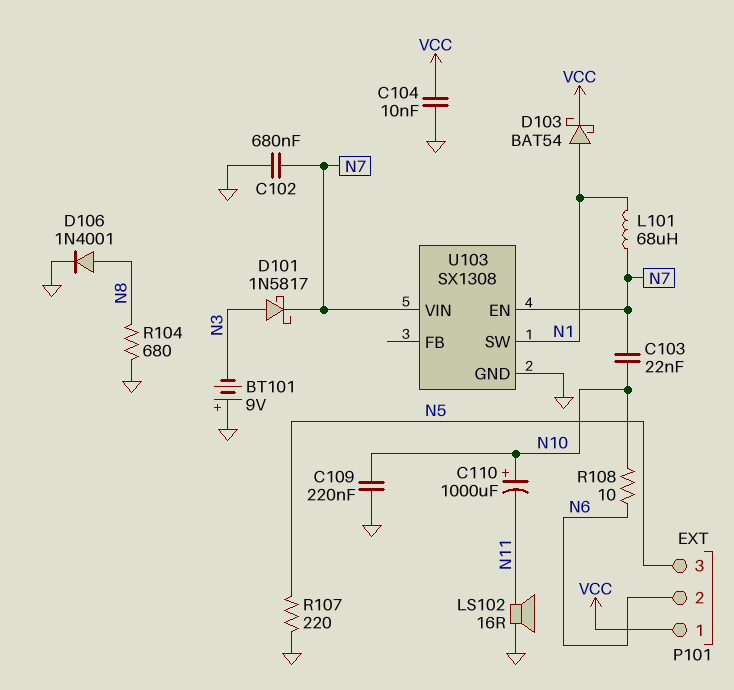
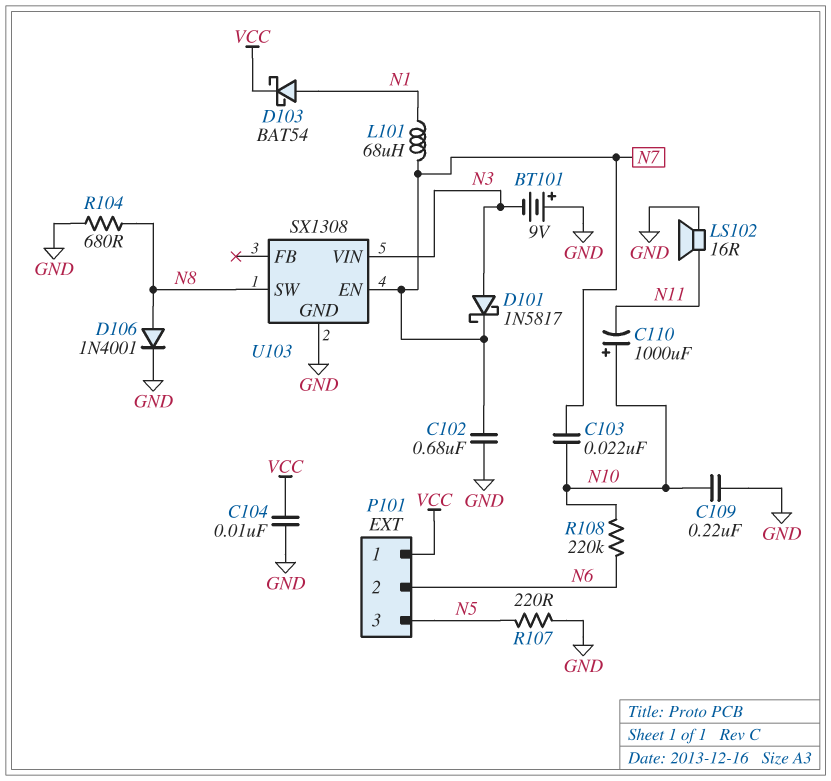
R108: 10 (N6, N10) -> 220k (N6, N10)
U103 pin SW: N1 -> N8
U103 pin VIN: N7 -> N3

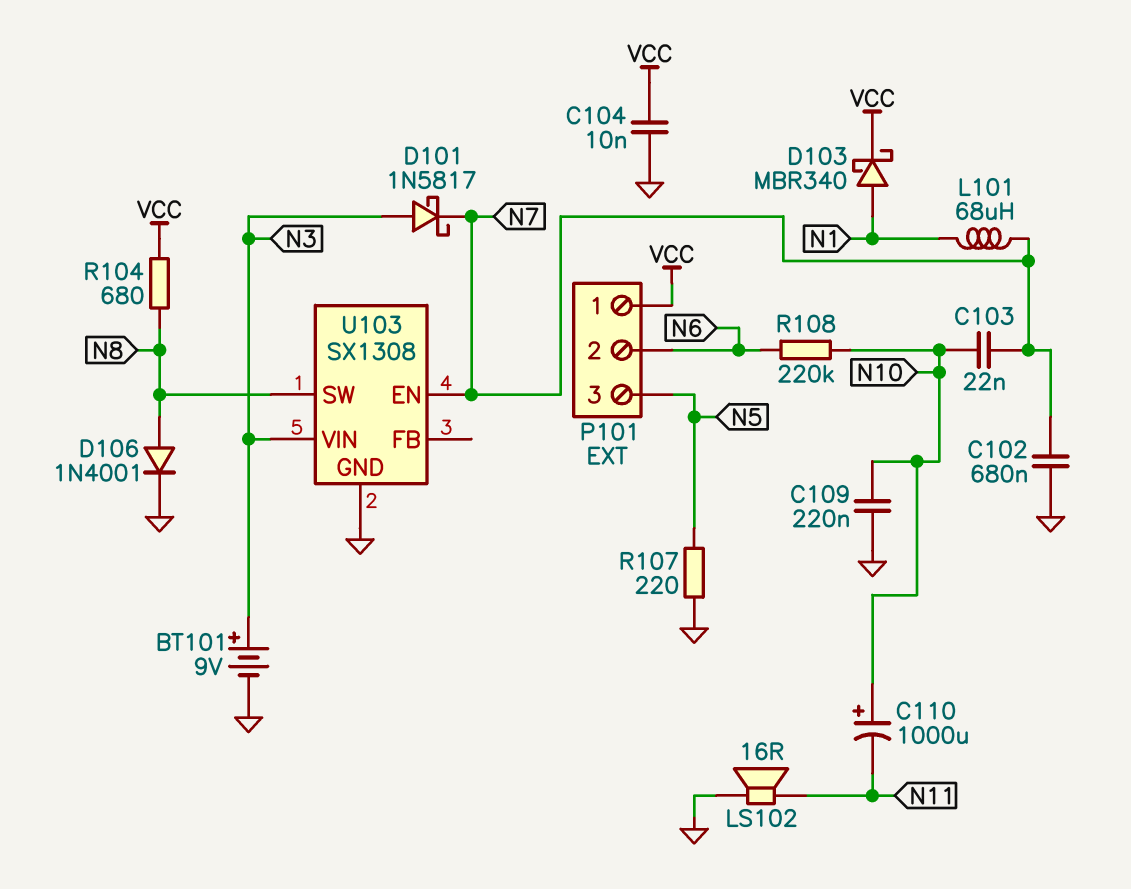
BT101: 9V (plus GND, minus N3) -> 9V (plus N3, minus GND)
D103: schottky BAT54 (A N1, K VCC) -> schottky MBR340 (A N1, K VCC)
R104: 680 (GND, N8) -> 680 (N8, VCC)

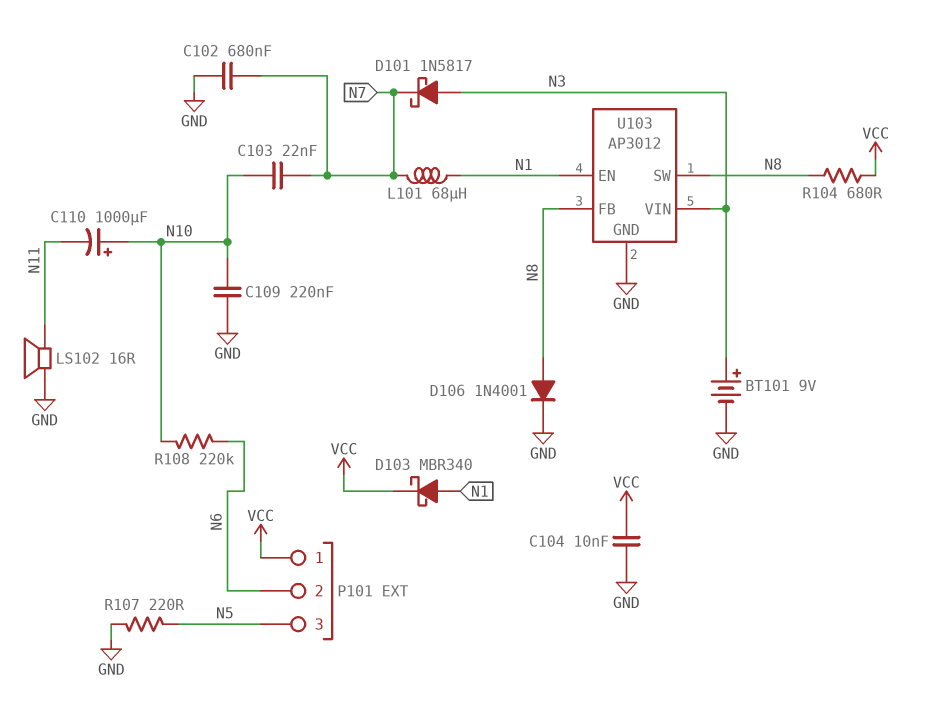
U103: SX1308 -> AP3012
U103 pin EN: N7 -> N1
U103 pin FB: none -> N8

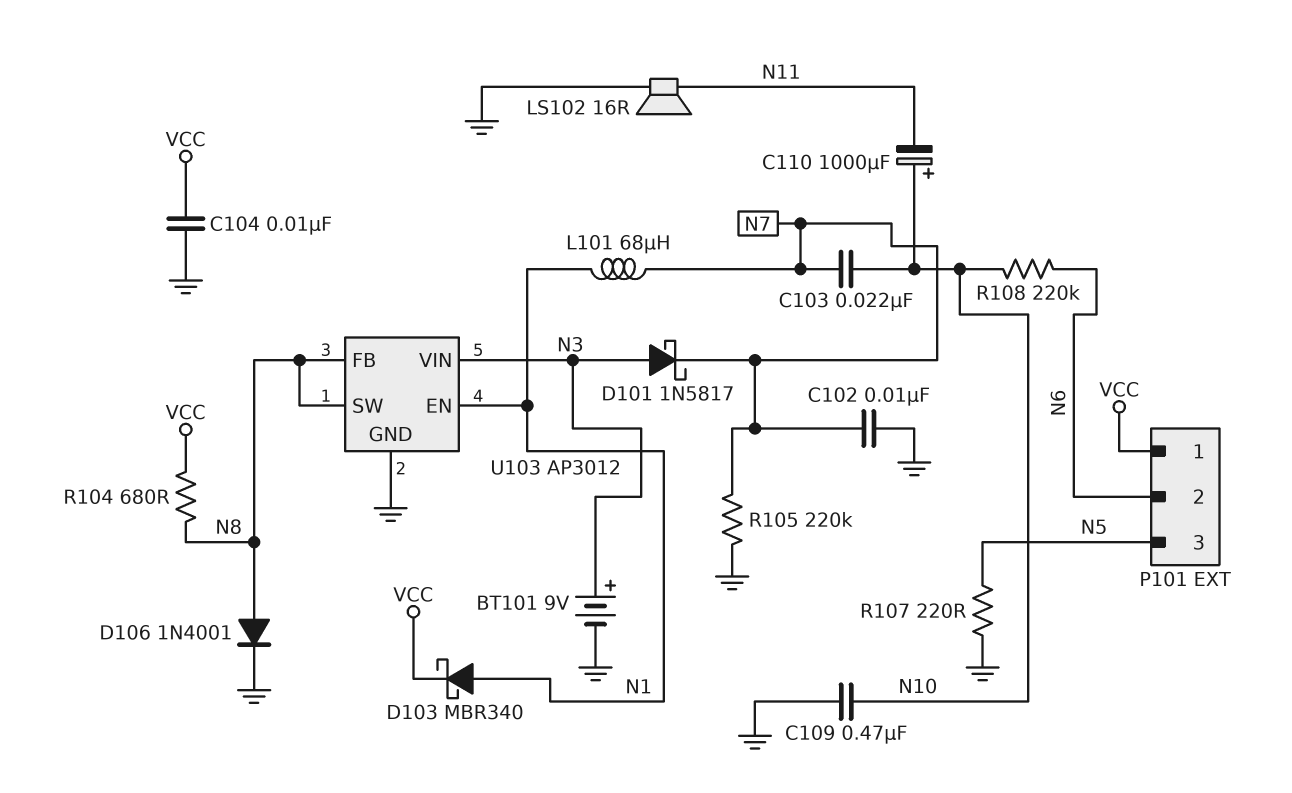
C102: 680nF (GND, N7) -> 10nF (GND, N7)
C109: 220nF (GND, N10) -> 470nF (GND, N10)
R105: none -> 220k (GND, N7)

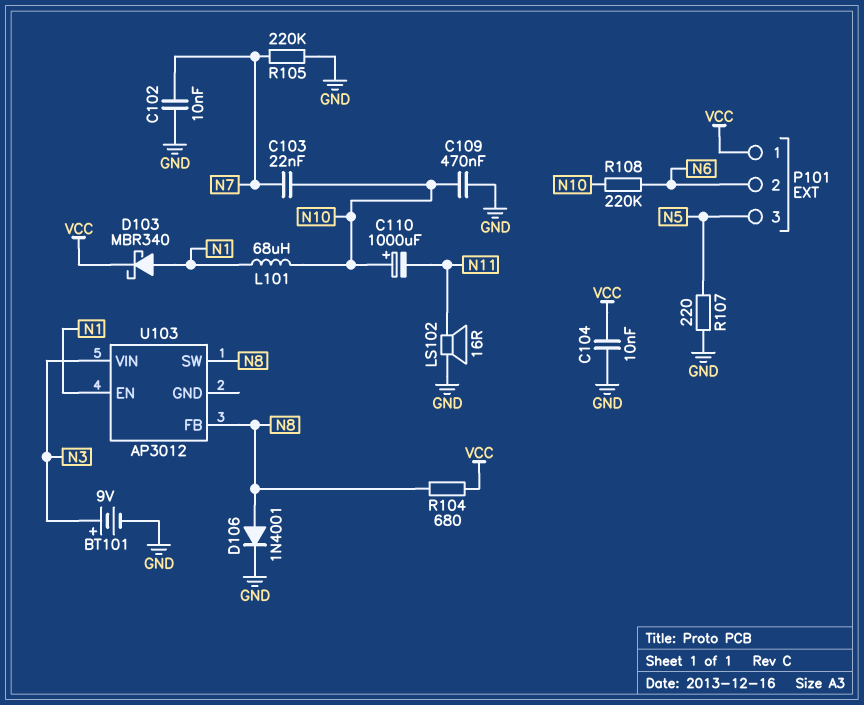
D101: schottky 1N5817 (A N3, K N7) -> none
L101: 68uH (N1, N7) -> 68uH (N1, N10)
U103 pin GND: GND -> none

